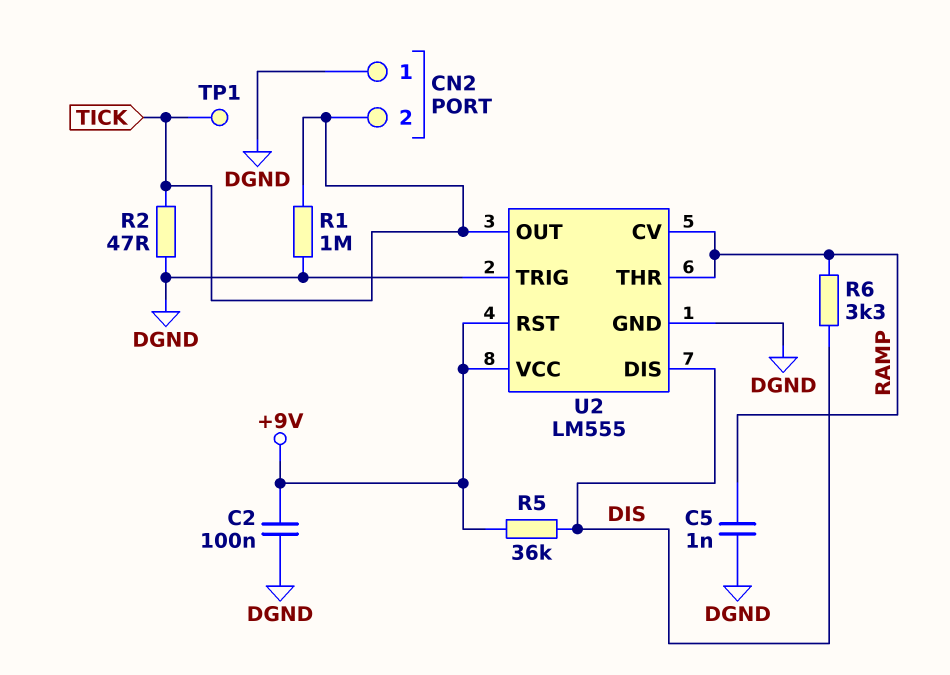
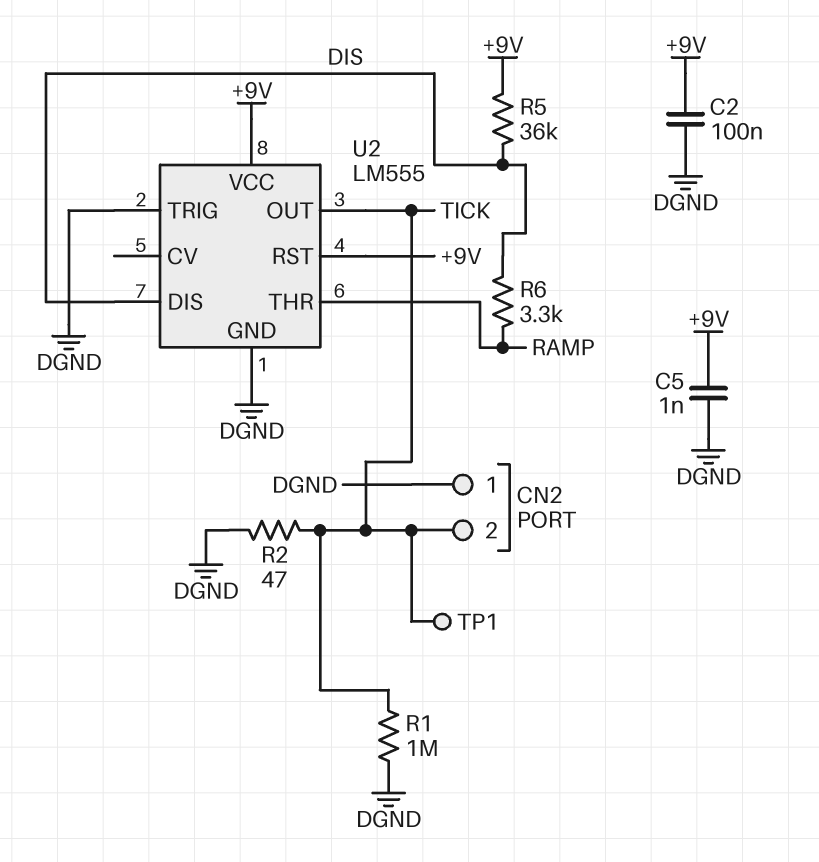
C5: 1nF (DGND, RAMP) -> 1nF (+9V, DGND)
U2 pin CV: RAMP -> none

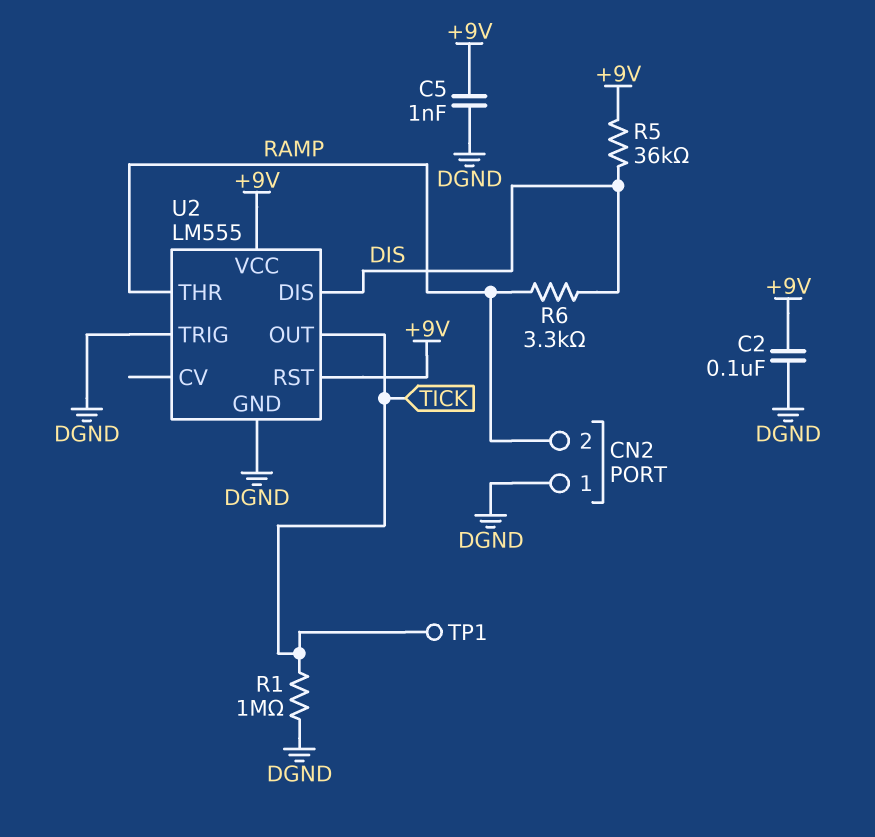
CN2 pin 2: TICK -> RAMP
R2: 47 (DGND, TICK) -> none

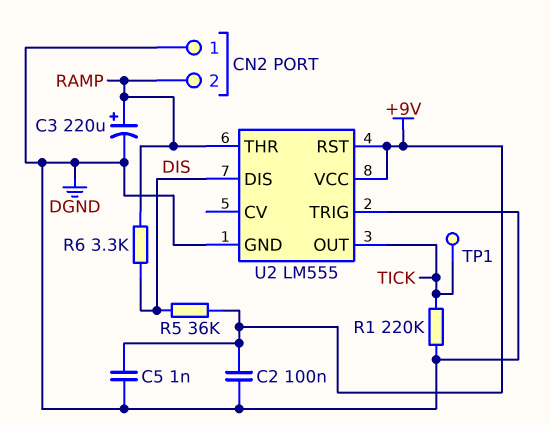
C3: none -> 220uF (plus RAMP, minus DGND)
R1: 1M (DGND, TICK) -> 220k (DGND, TICK)

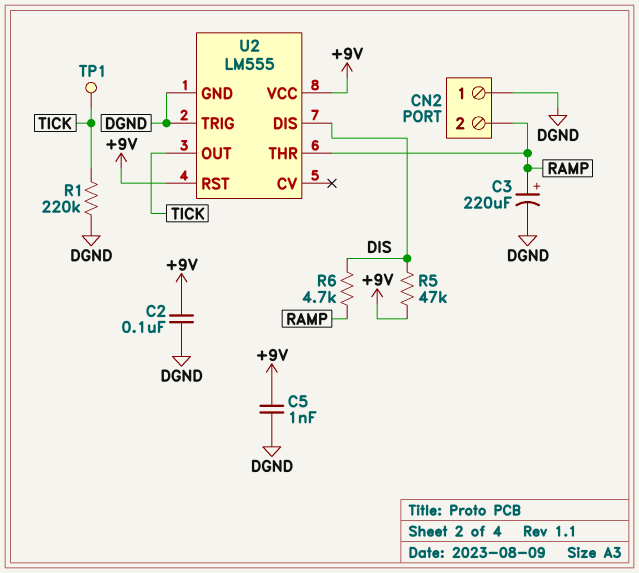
R5: 36k (+9V, DIS) -> 47k (+9V, DIS)
R6: 3.3k (DIS, RAMP) -> 4.7k (DIS, RAMP)

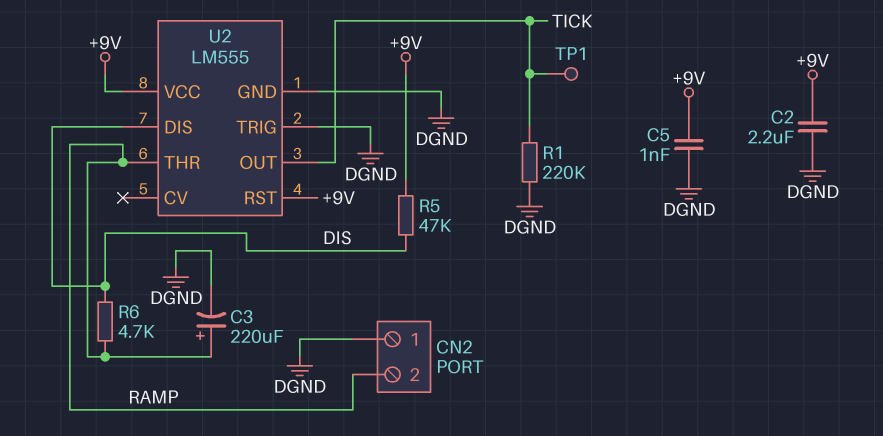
C2: 100nF (+9V, DGND) -> 2.2uF (+9V, DGND)

